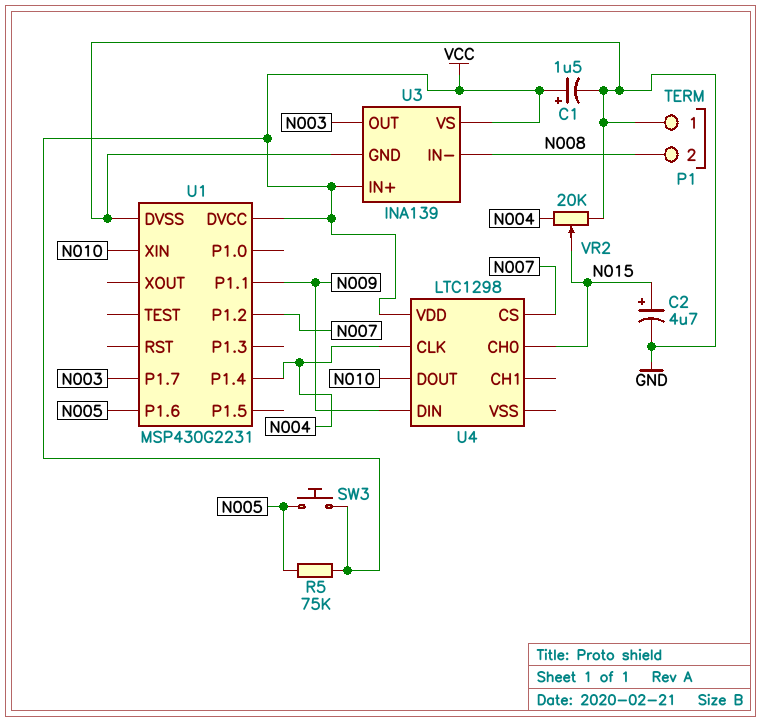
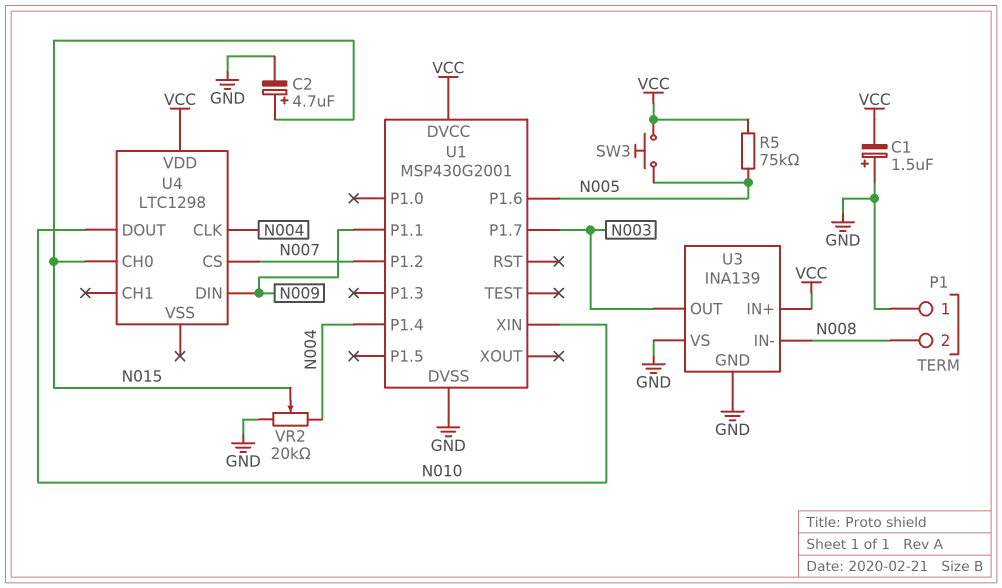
C1: 1.5uF (plus VCC, minus GND) -> 1.5uF (plus GND, minus VCC)
U1: MSP430G2231 -> MSP430G2001
U3 pin VS: VCC -> GND

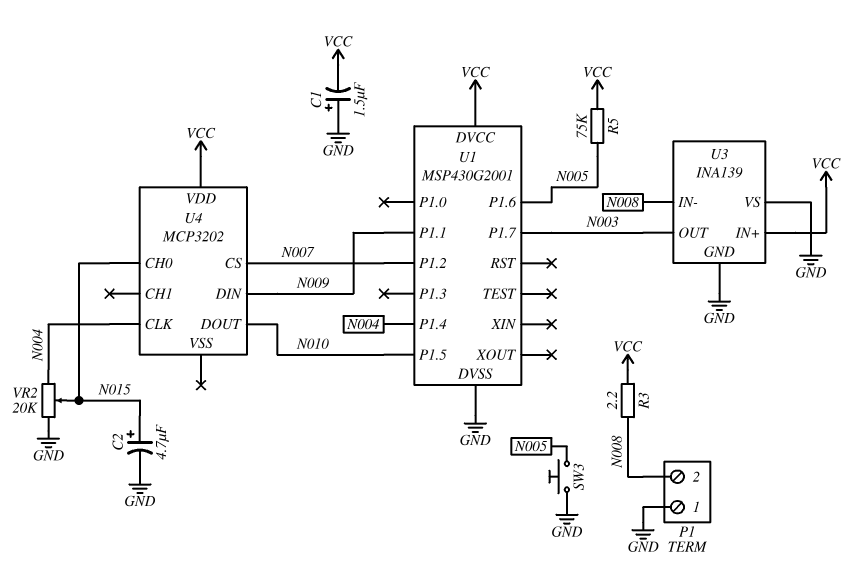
R3: none -> 2.2 (N008, VCC)
SW3: button (N005, VCC) -> button (GND, N005)
U1 pin P1.5: none -> N010
U1 pin XIN: N010 -> none
U4: LTC1298 -> MCP3202

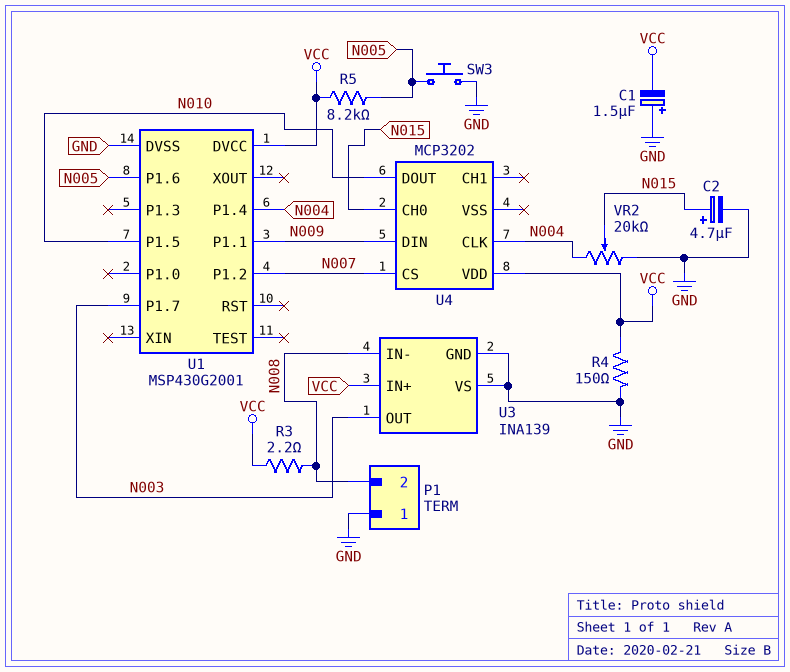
R4: none -> 150 (GND, VCC)
R5: 75k (N005, VCC) -> 8.2k (N005, VCC)

